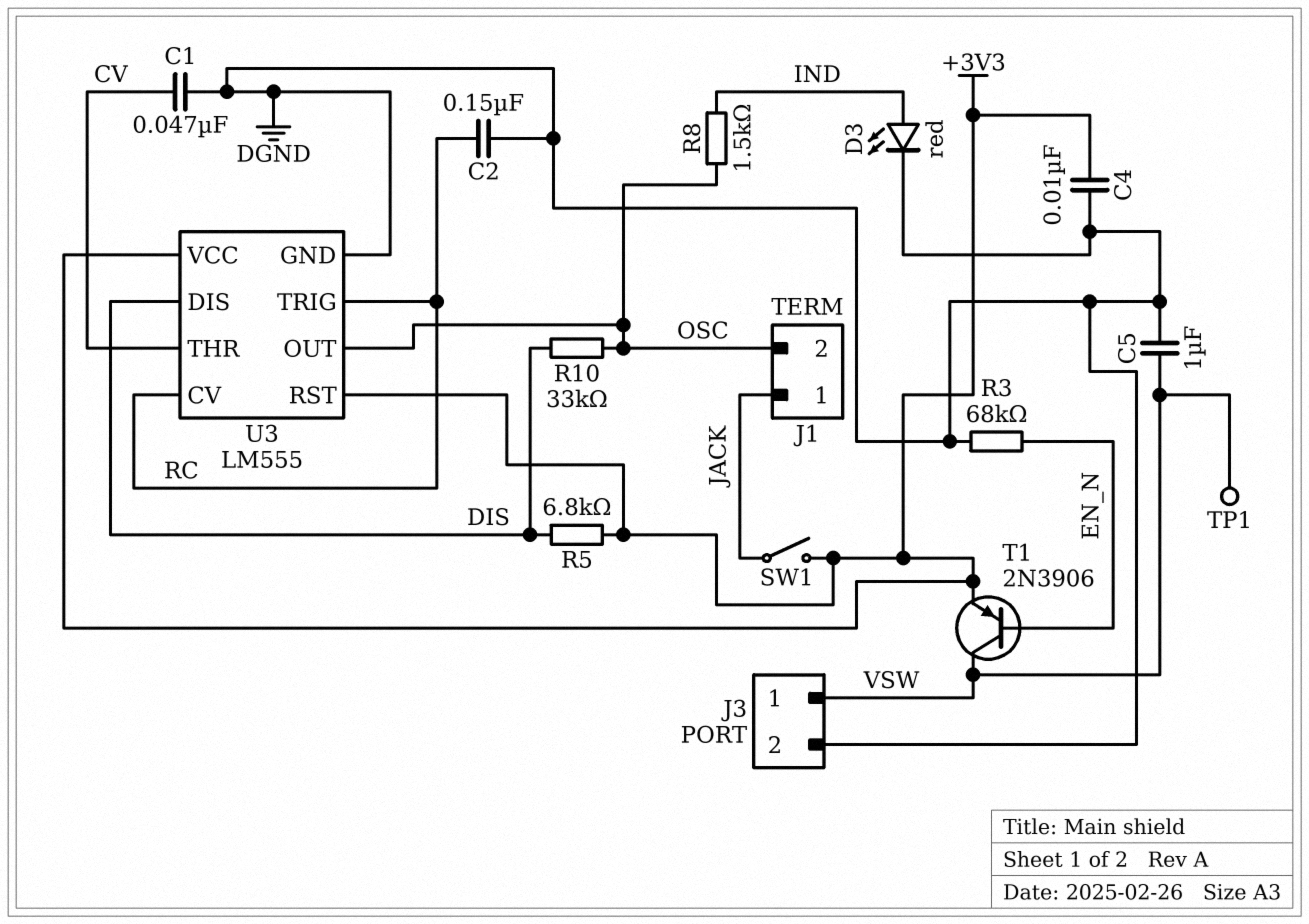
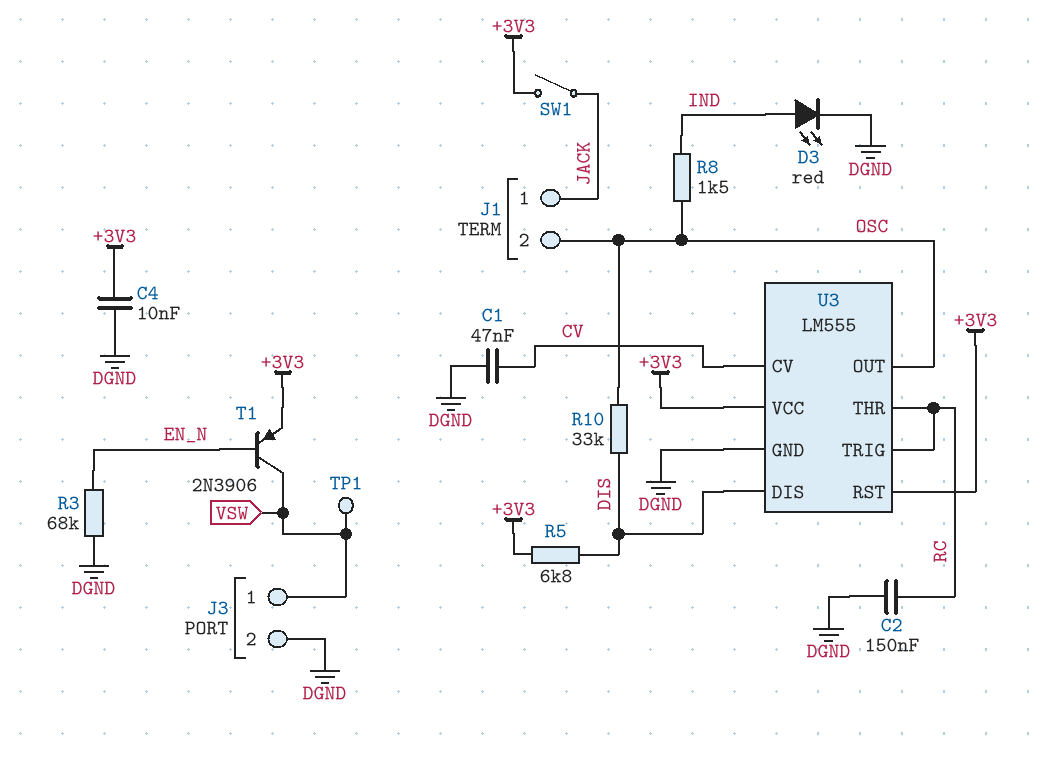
C5: 1uF (DGND, VSW) -> none
U3 pin CV: RC -> CV
U3 pin THR: CV -> RC

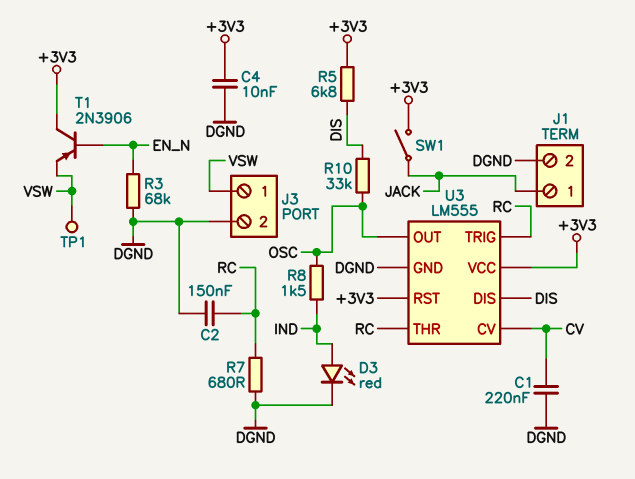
C1: 47nF (CV, DGND) -> 220nF (CV, DGND)
J1 pin 2: OSC -> DGND
R7: none -> 680 (DGND, RC)
T1: PNP 2N3906 (B EN_N, C VSW, E +3V3) -> PNP 2N3906 (B EN_N, C +3V3, E VSW)

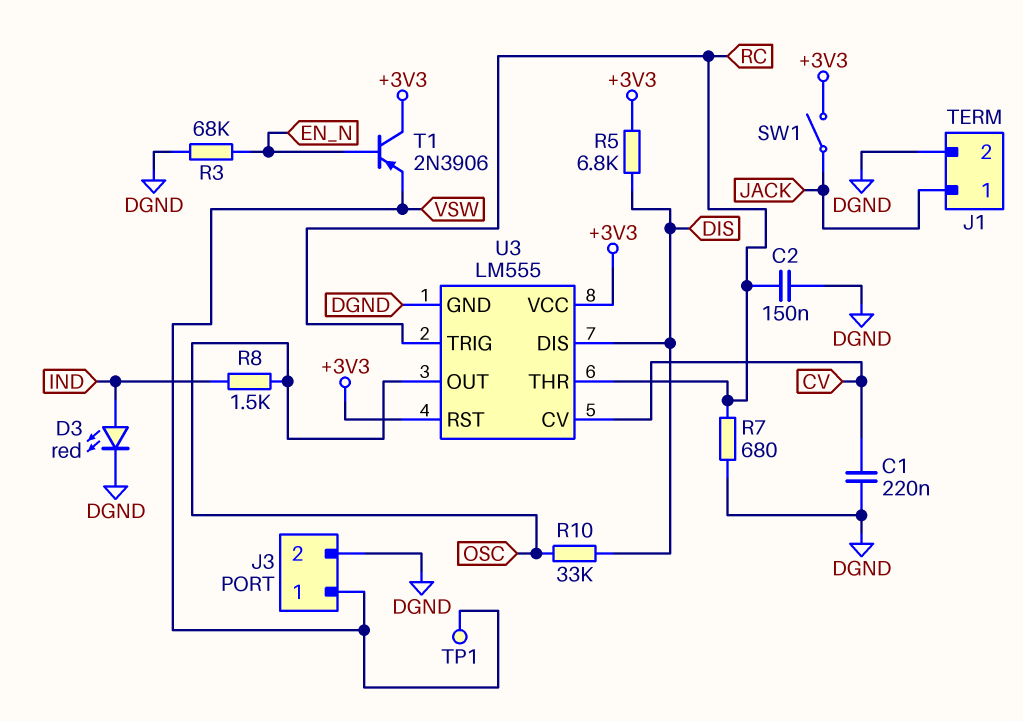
C4: 10nF (+3V3, DGND) -> none

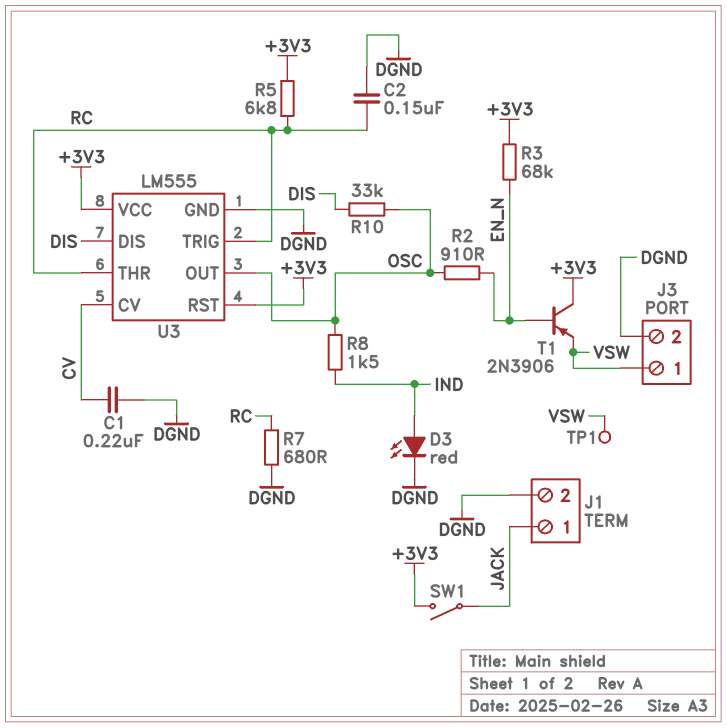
R2: none -> 910 (EN_N, OSC)
R3: 68k (DGND, EN_N) -> 68k (+3V3, EN_N)
R5: 6.8k (+3V3, DIS) -> 6.8k (+3V3, RC)

